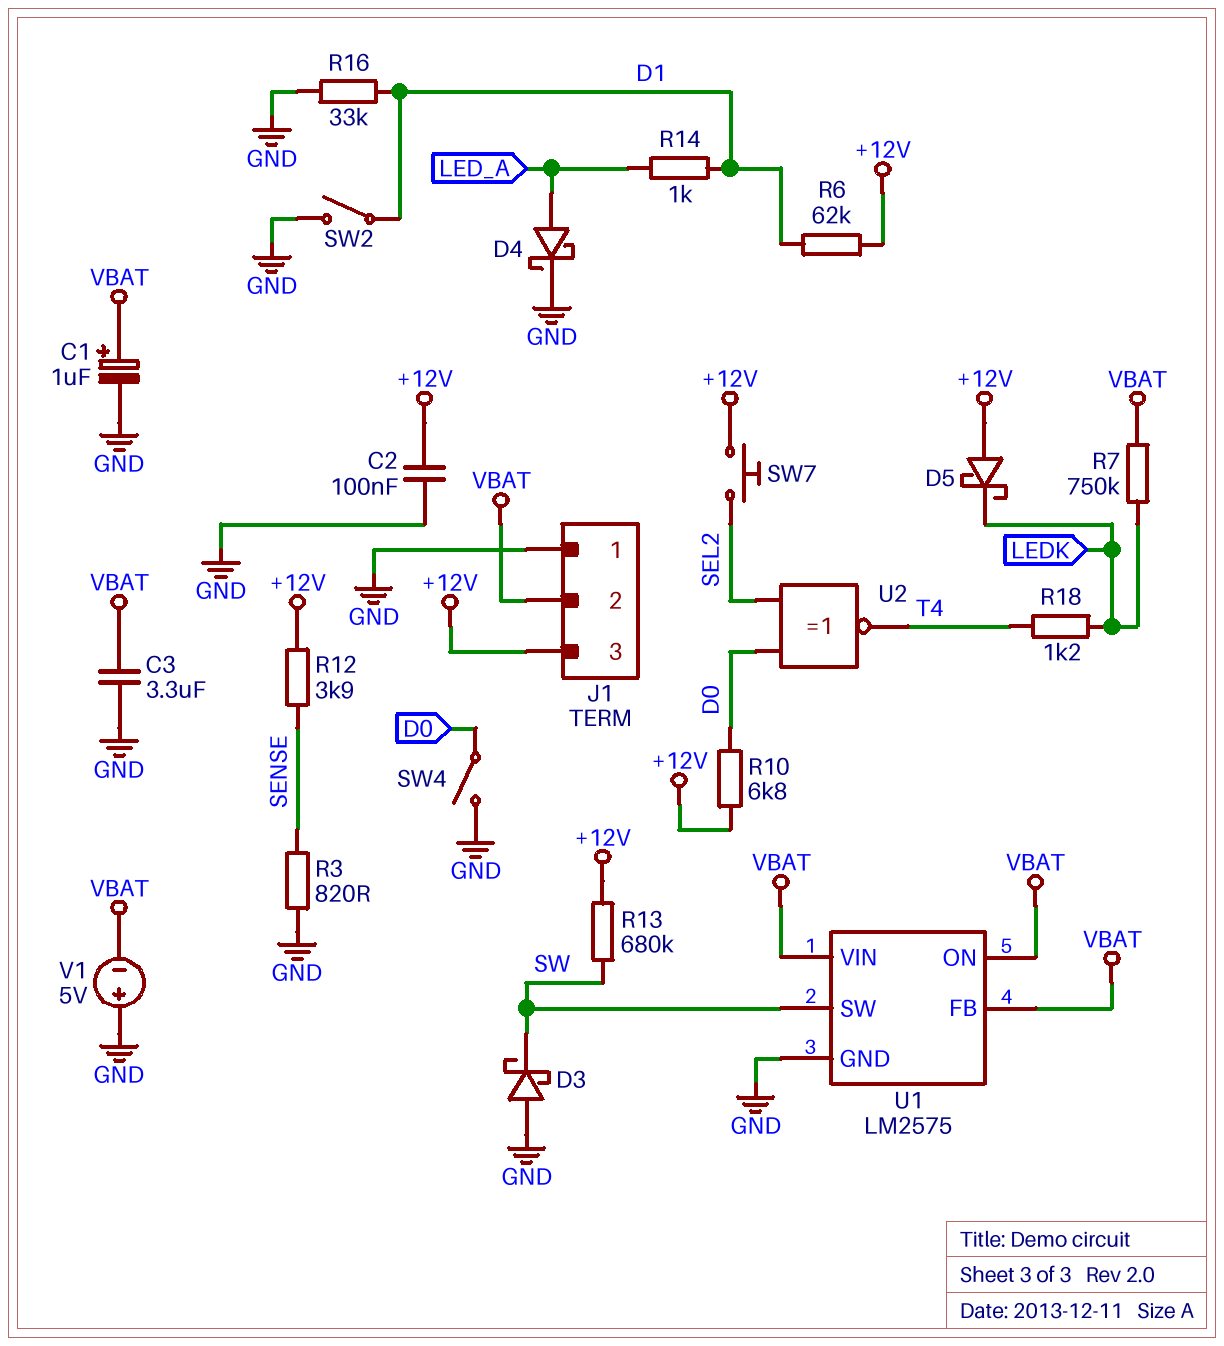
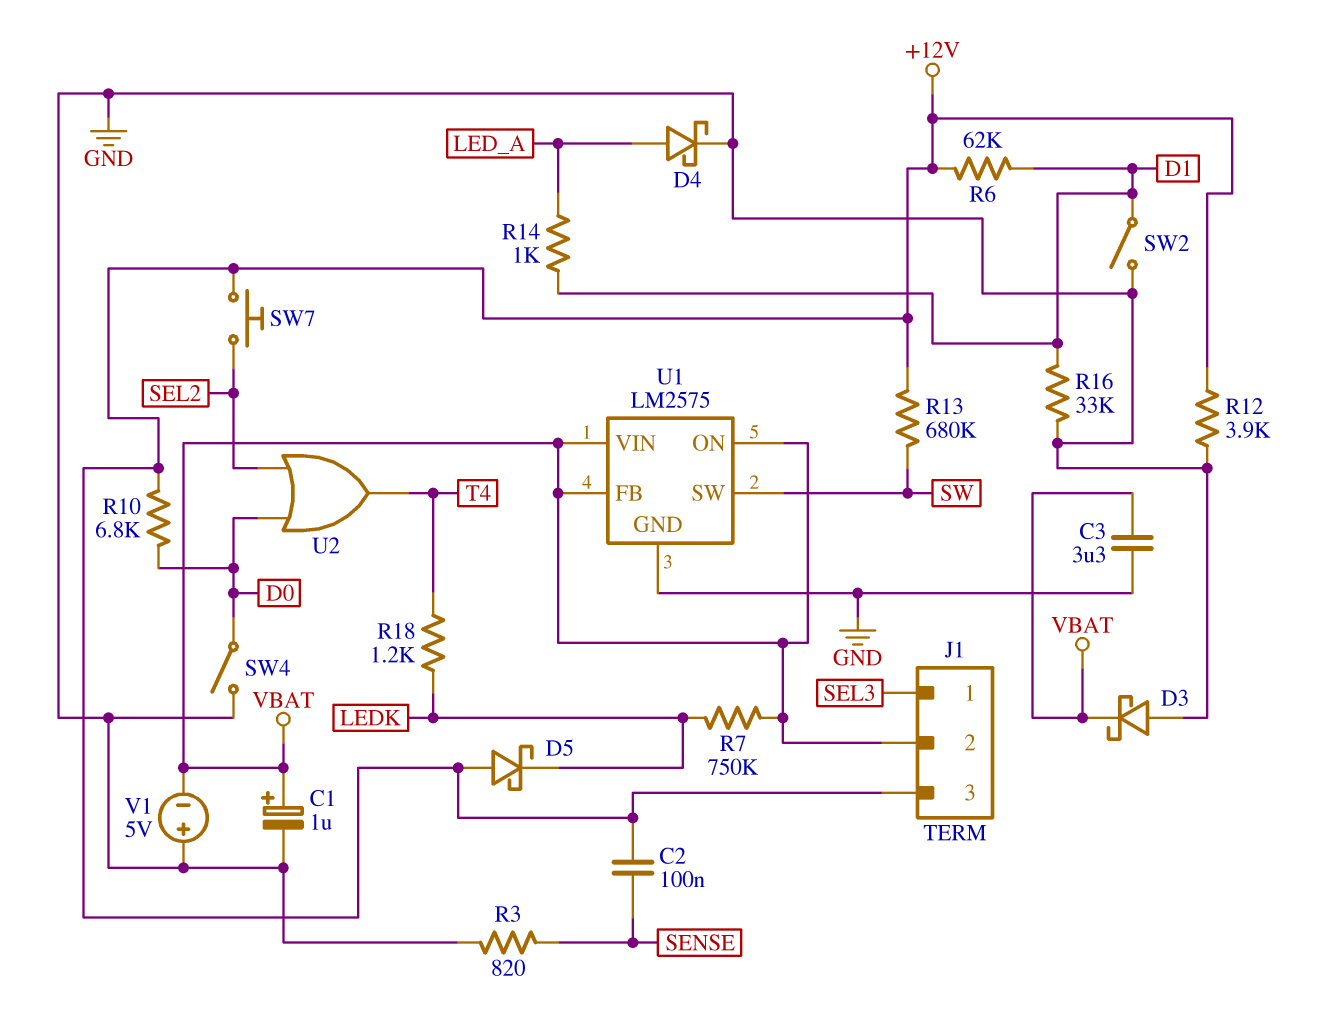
C2: 100nF (+12V, GND) -> 100nF (+12V, SENSE)
D3: schottky (A GND, K SW) -> schottky (A GND, K VBAT)
J1 pin 1: GND -> SEL3
R12: 3.9k (+12V, SENSE) -> 3.9k (+12V, GND)
U2: XNOR (in D0, in SEL2, out T4) -> OR (in D0, in SEL2, out T4)

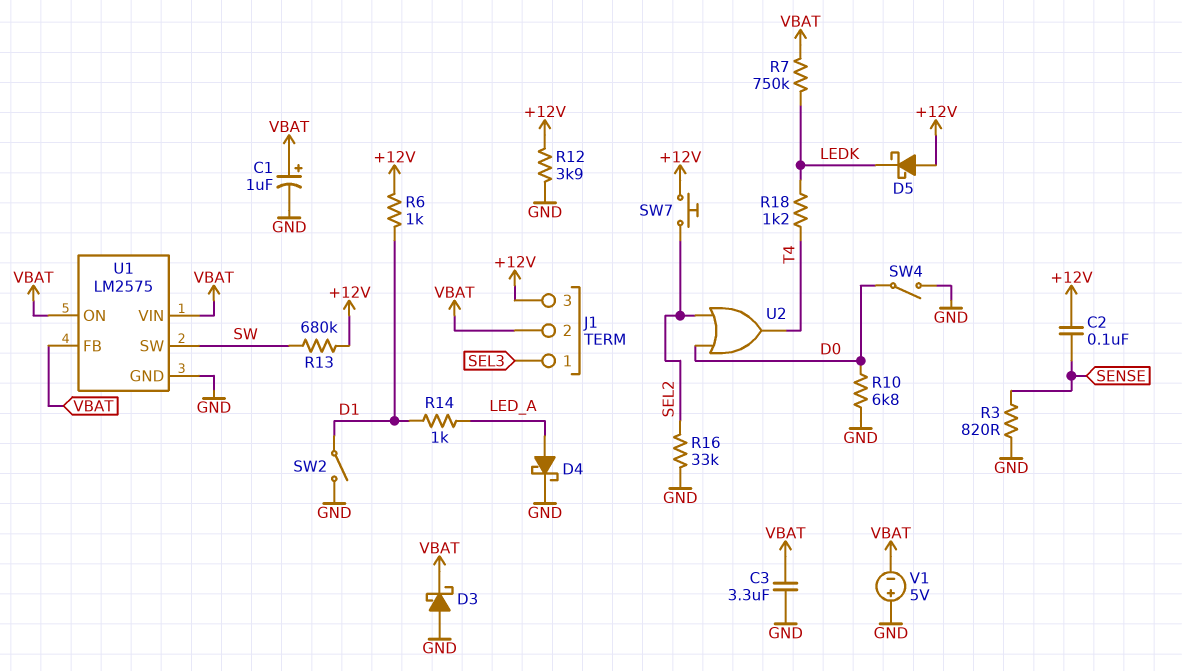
R6: 62k (+12V, D1) -> 1k (+12V, D1)
R10: 6.8k (+12V, D0) -> 6.8k (D0, GND)
R16: 33k (D1, GND) -> 33k (GND, SEL2)

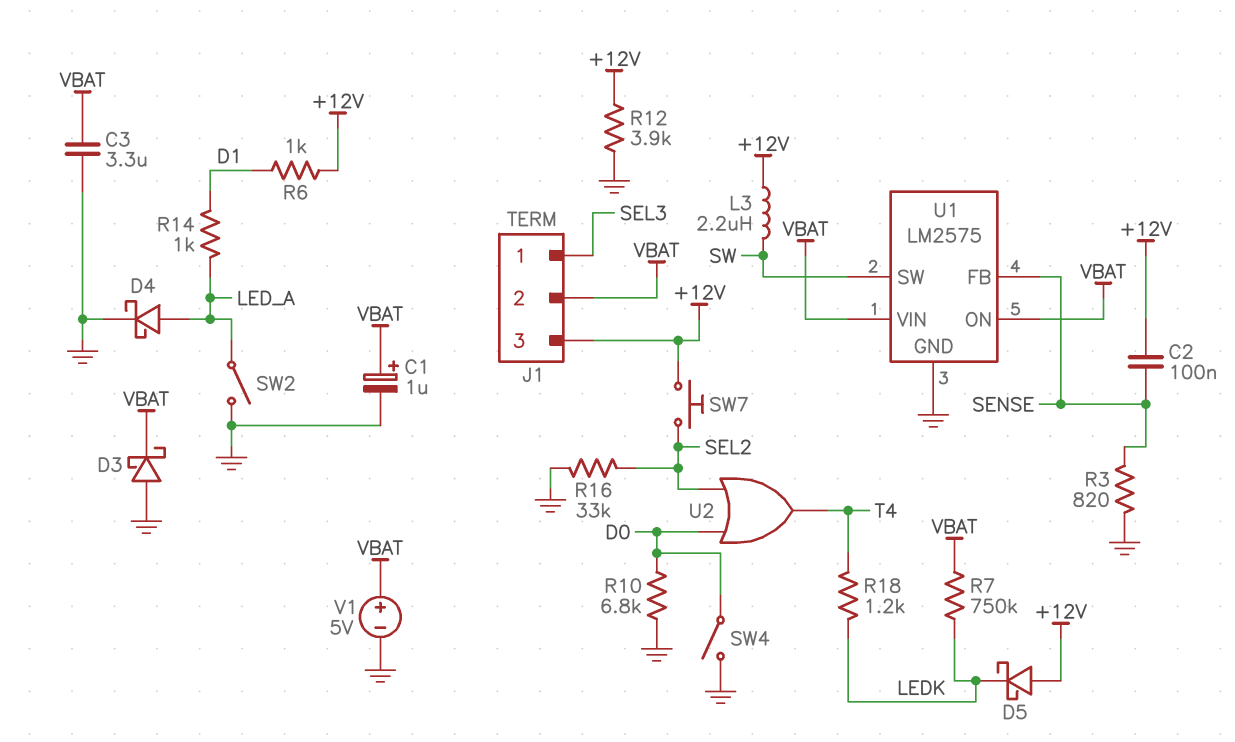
L3: none -> 2.2uH (+12V, SW)
R13: 680k (+12V, SW) -> none
SW2: switch (D1, GND) -> switch (GND, LED_A)
U1 pin FB: VBAT -> SENSE
V1: 5V (plus GND, minus VBAT) -> 5V (plus VBAT, minus GND)

